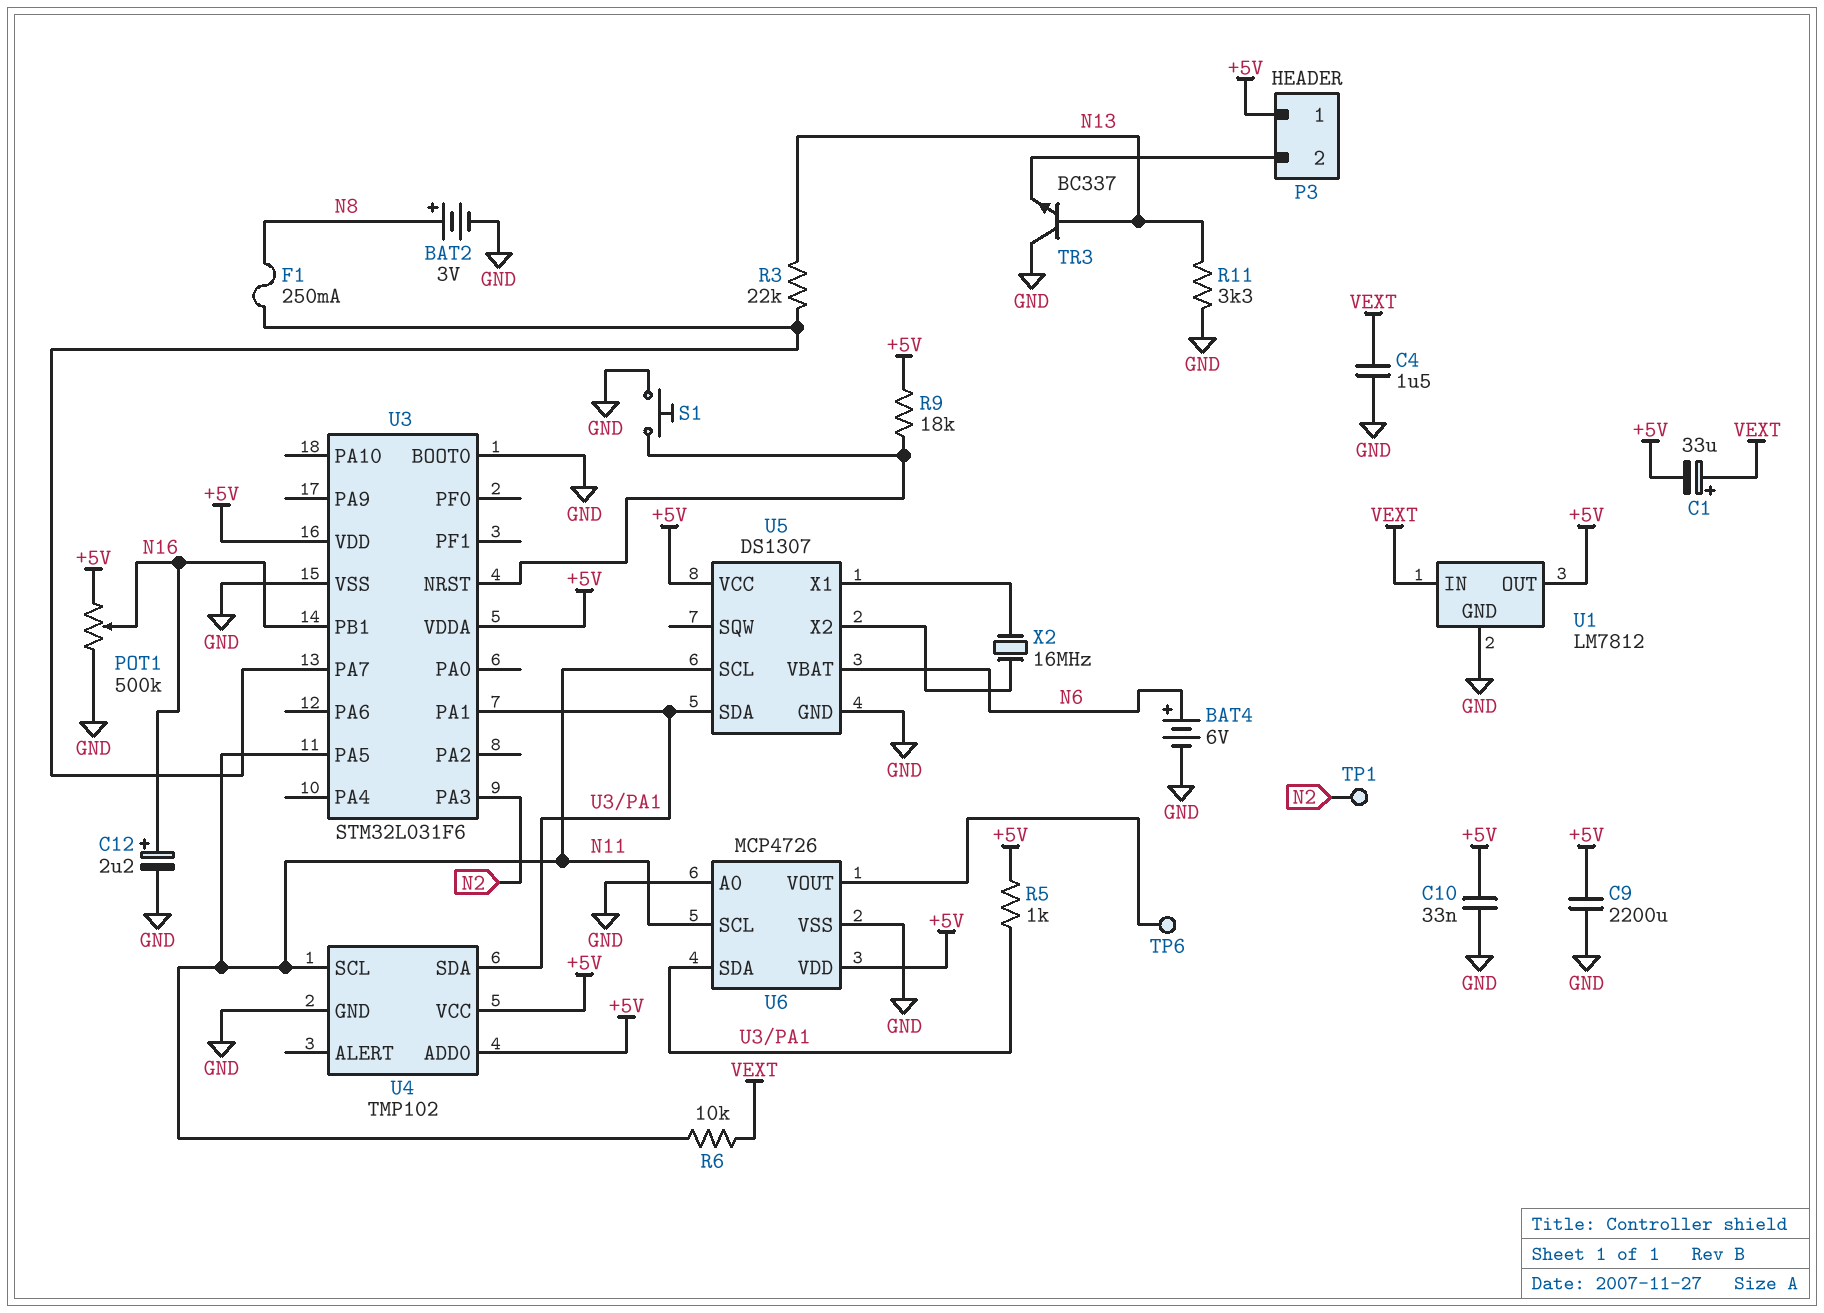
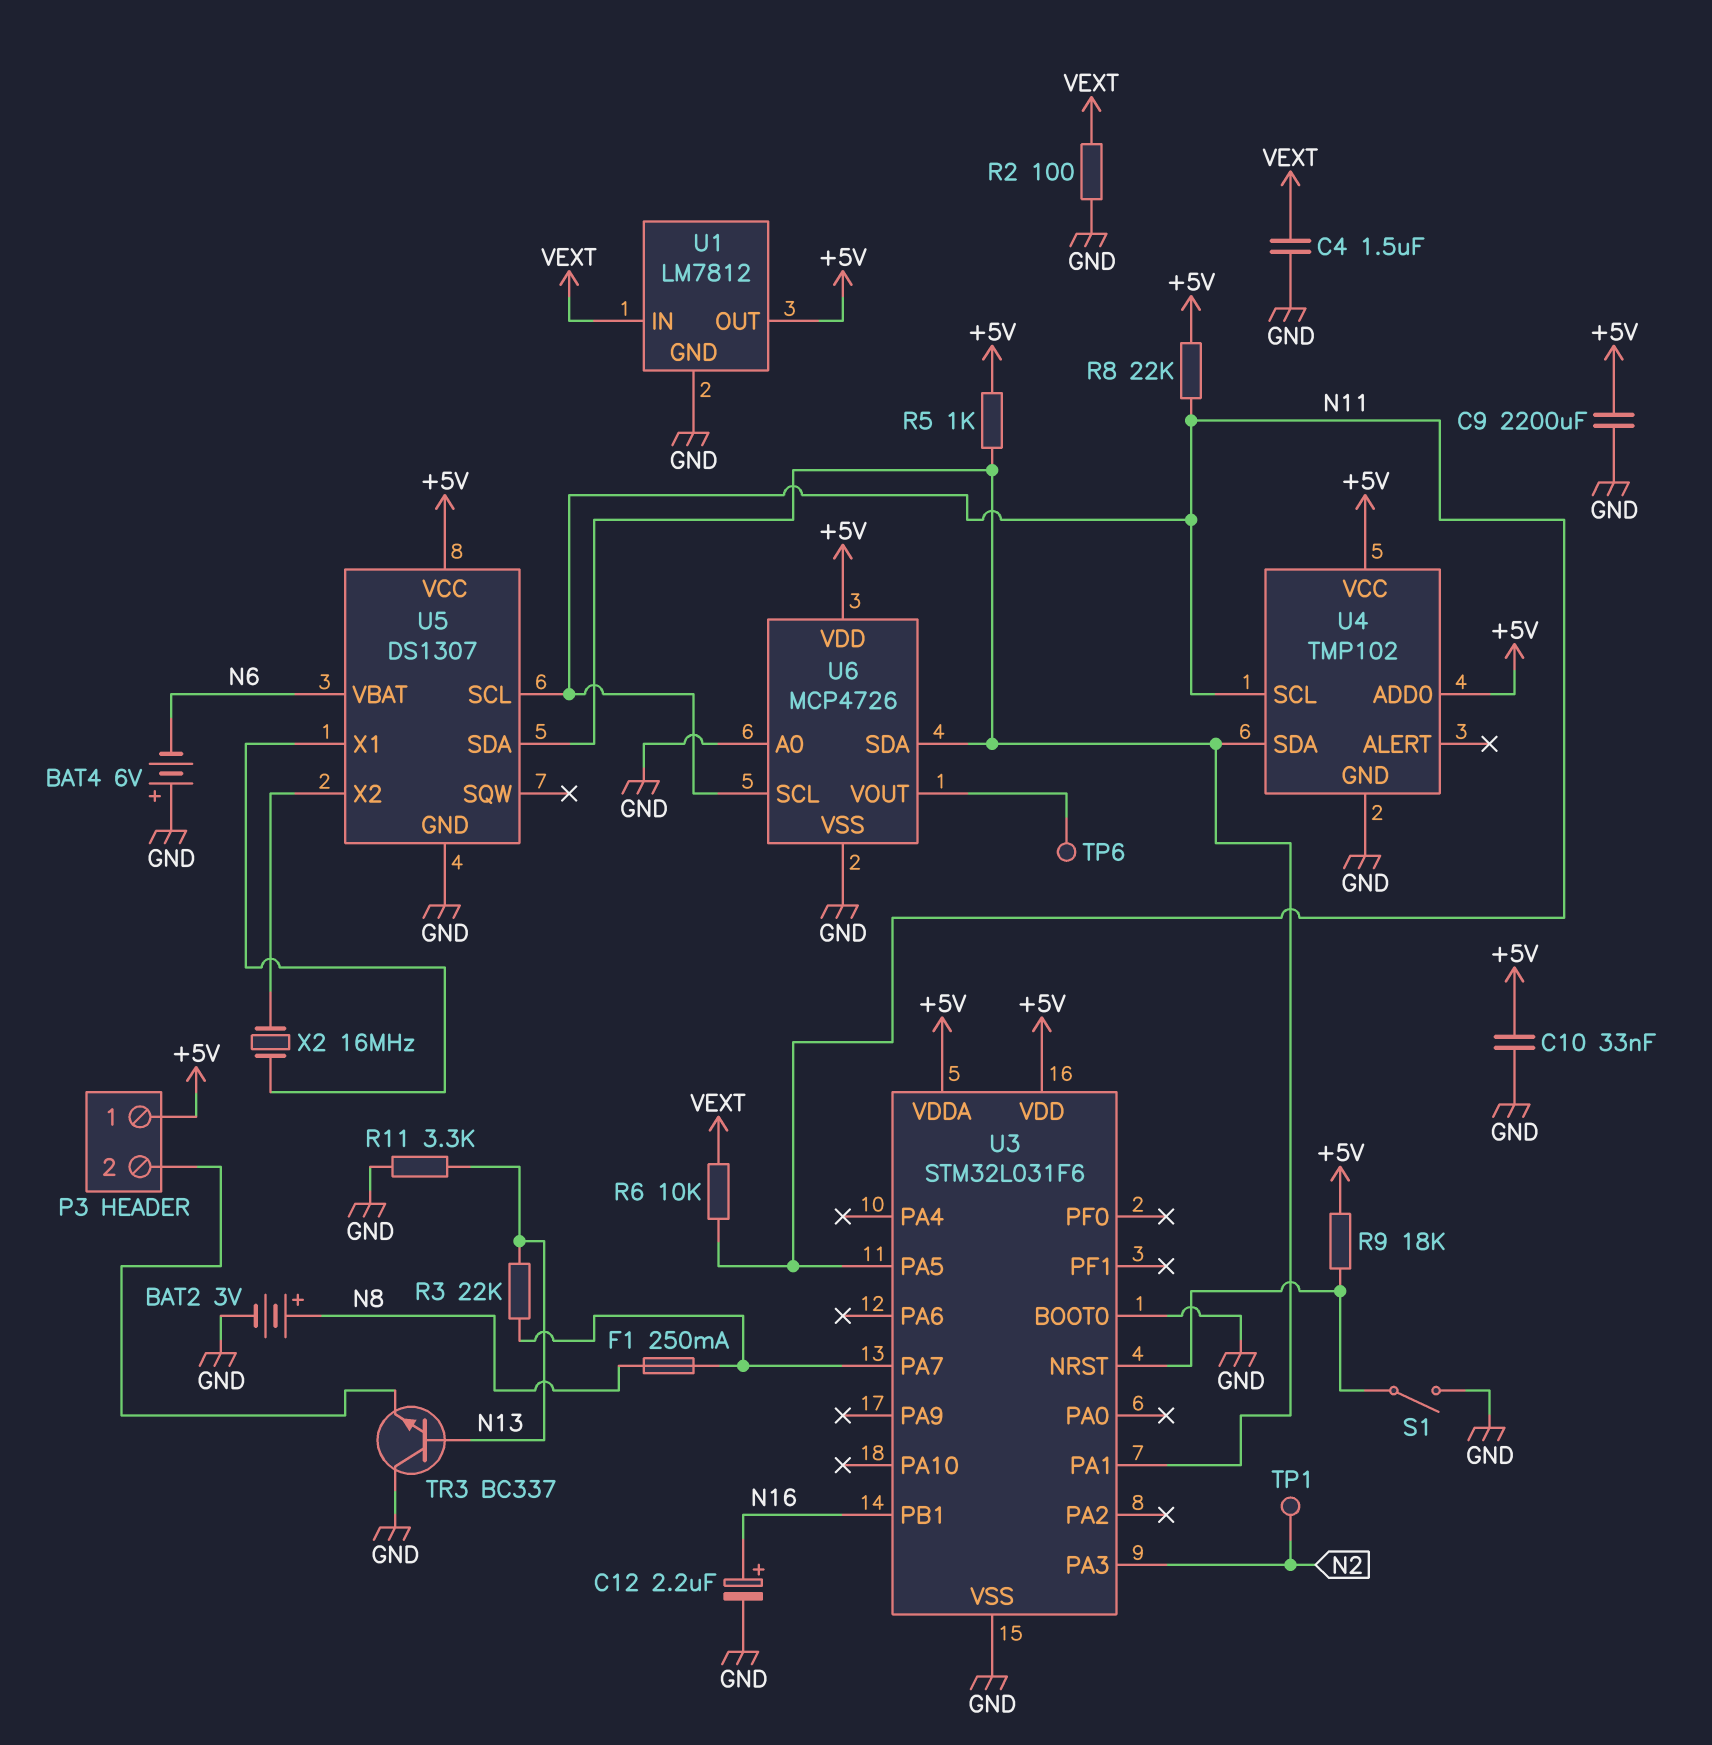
BAT4: 6V (plus N6, minus GND) -> 6V (plus GND, minus N6)
C1: 33uF (plus VEXT, minus +5V) -> none
POT1: 500k (+5V, GND, wiper N16) -> none
R2: none -> 100 (GND, VEXT)
R8: none -> 22k (+5V, N11)
S1: button (GND, U3/NRST) -> switch (GND, U3/NRST)

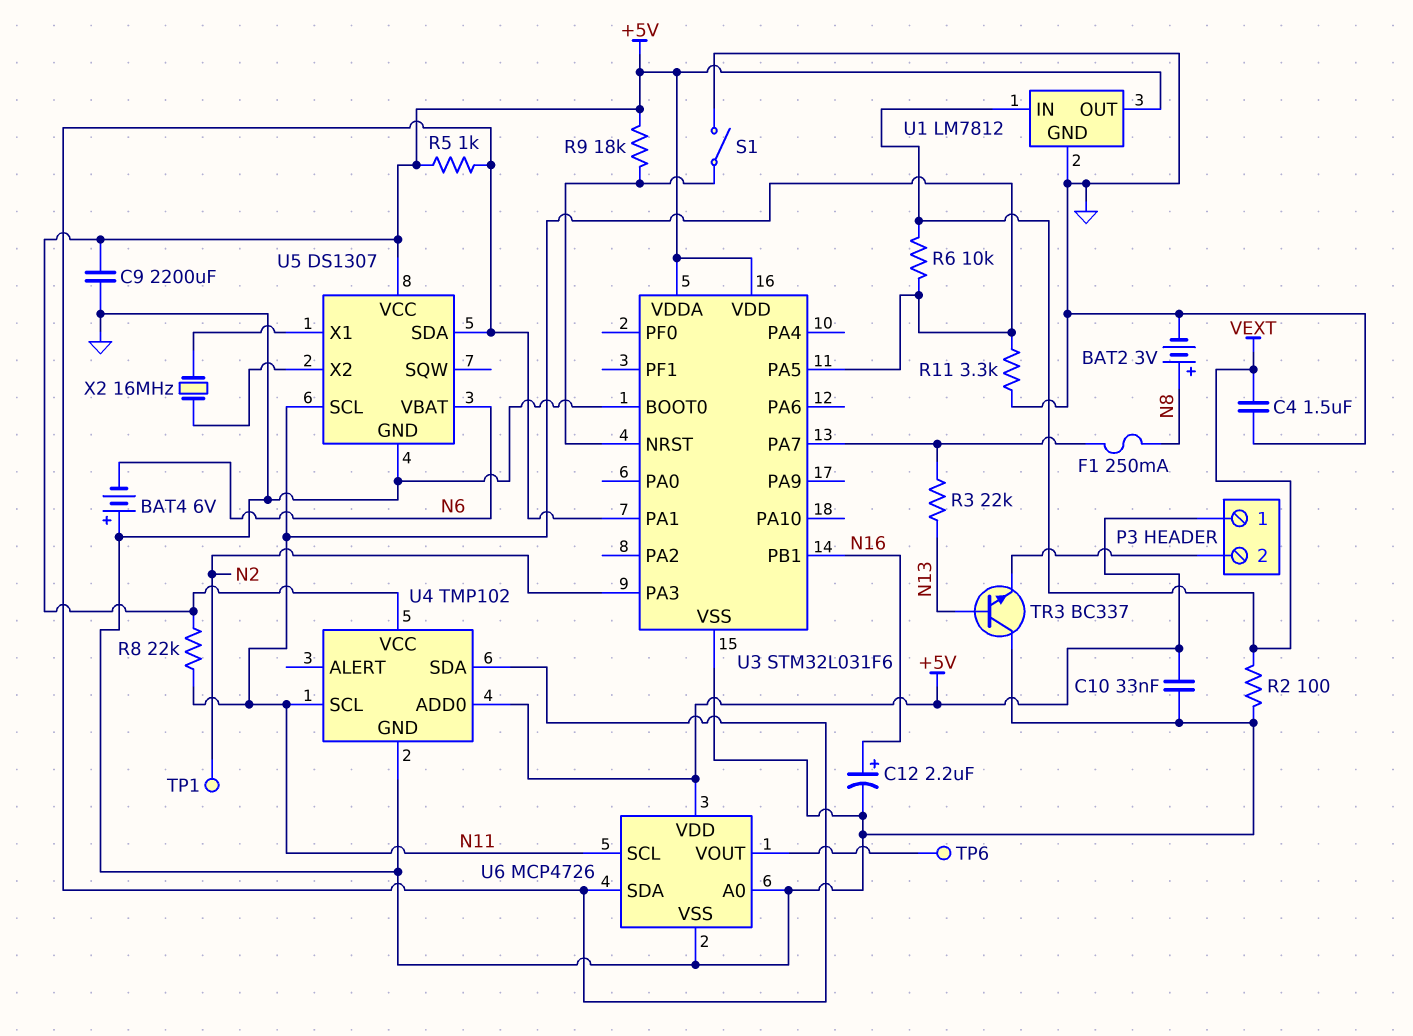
R11: 3.3k (GND, N13) -> 3.3k (GND, N11)

